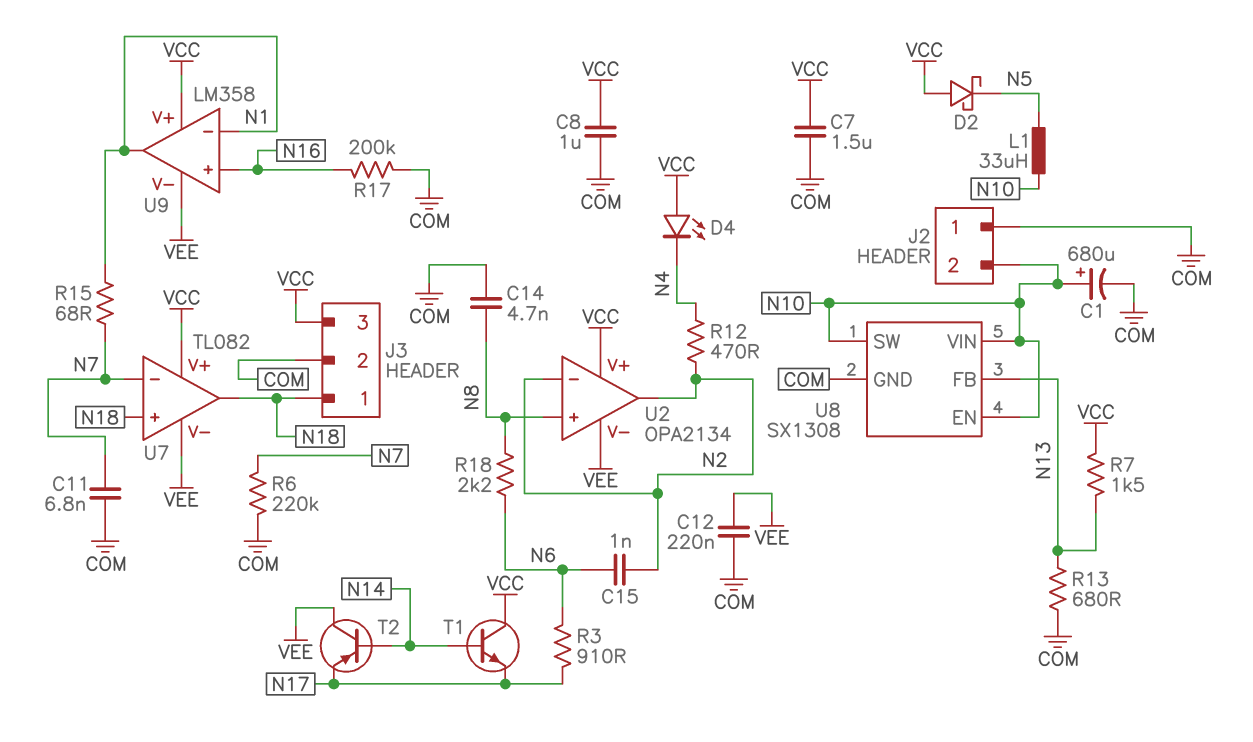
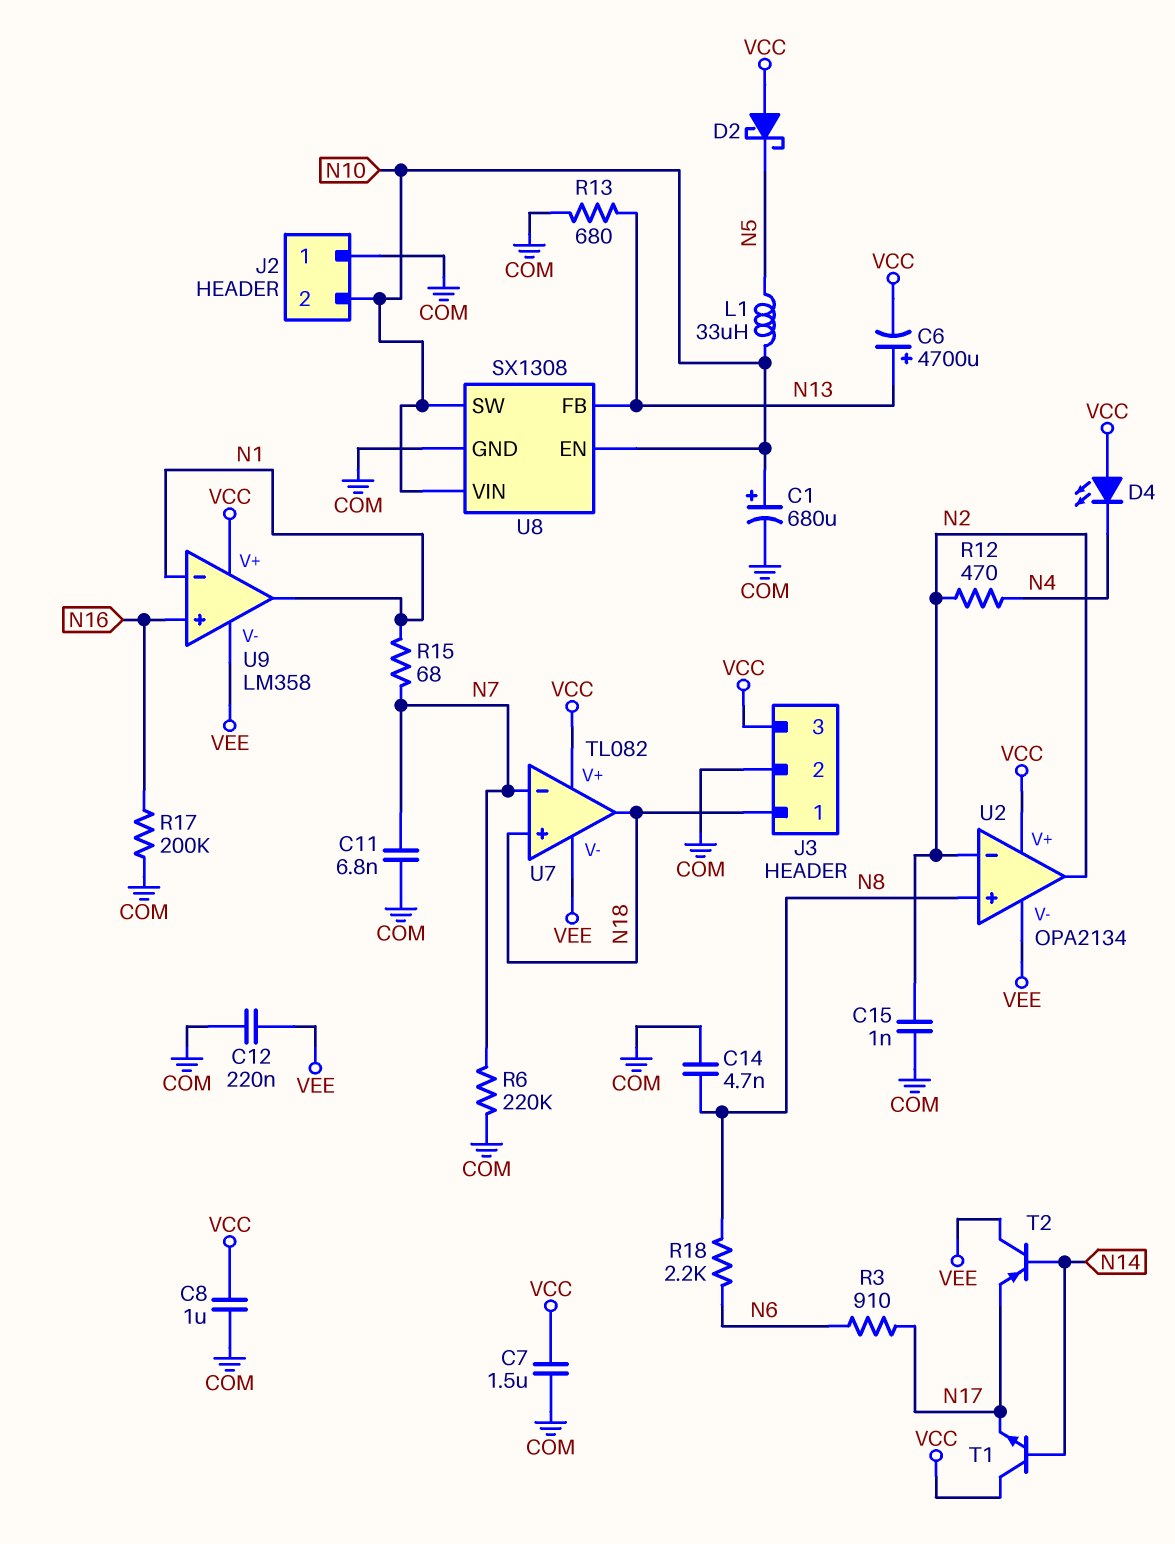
C6: none -> 4700uF (plus N13, minus VCC)
C15: 1nF (N2, N6) -> 1nF (COM, N2)
R7: 1.5k (N13, VCC) -> none

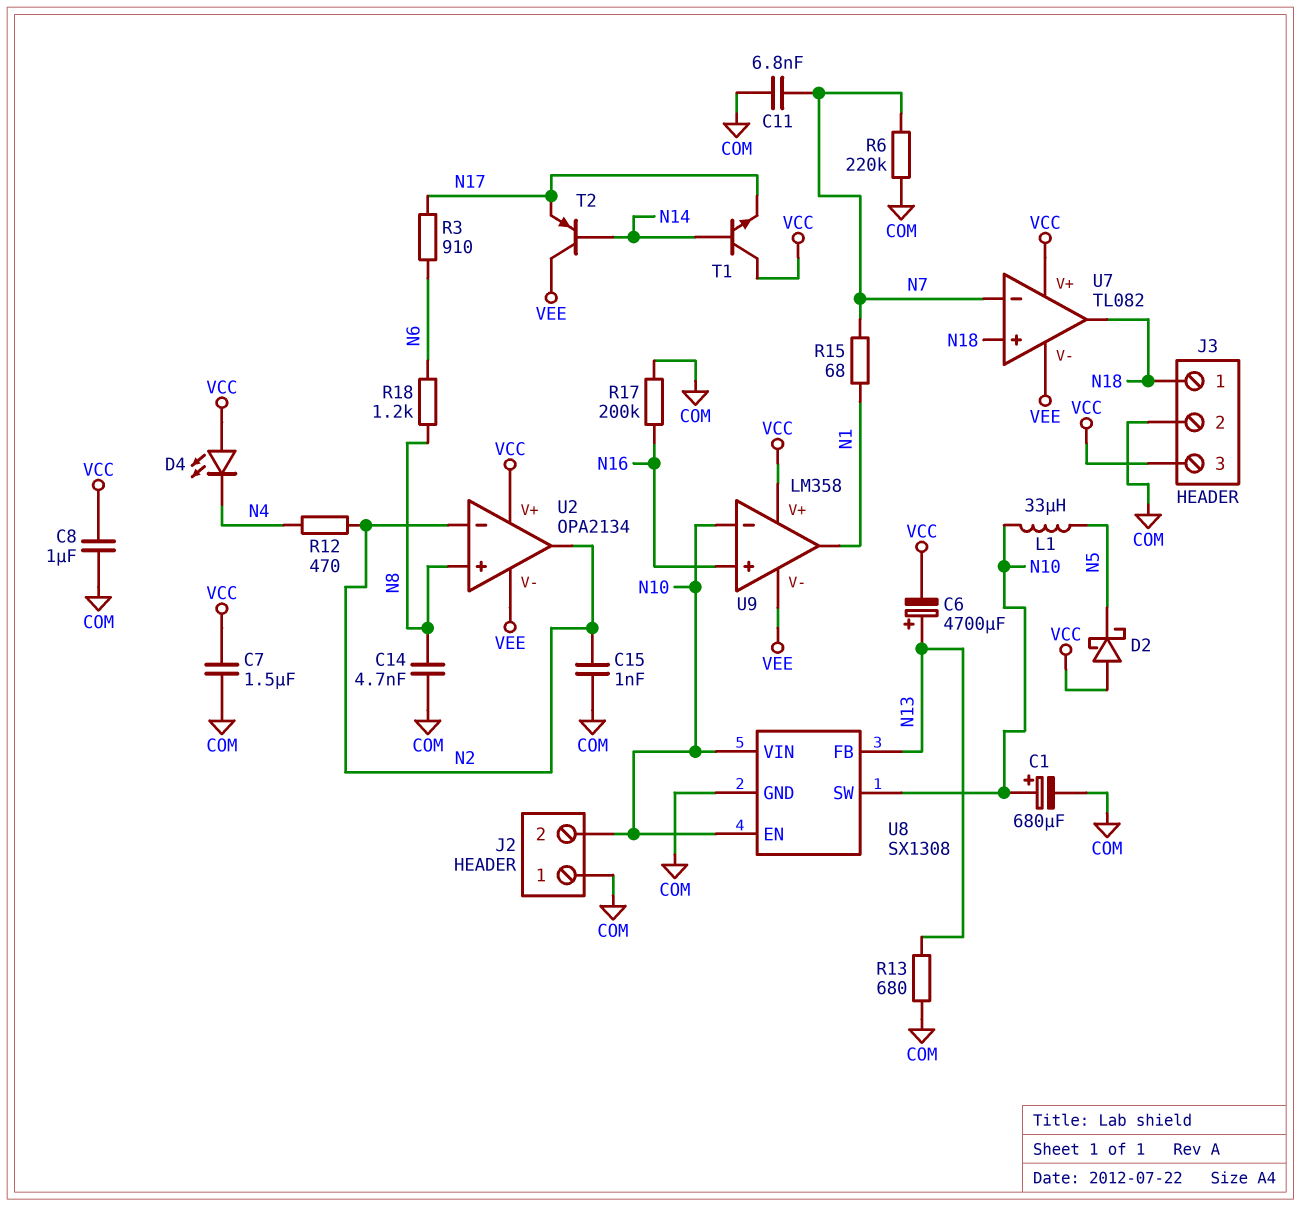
C12: 220nF (COM, VEE) -> none
R18: 2.2k (N6, N8) -> 1.2k (N6, N8)
U9 pin in-: N1 -> N10

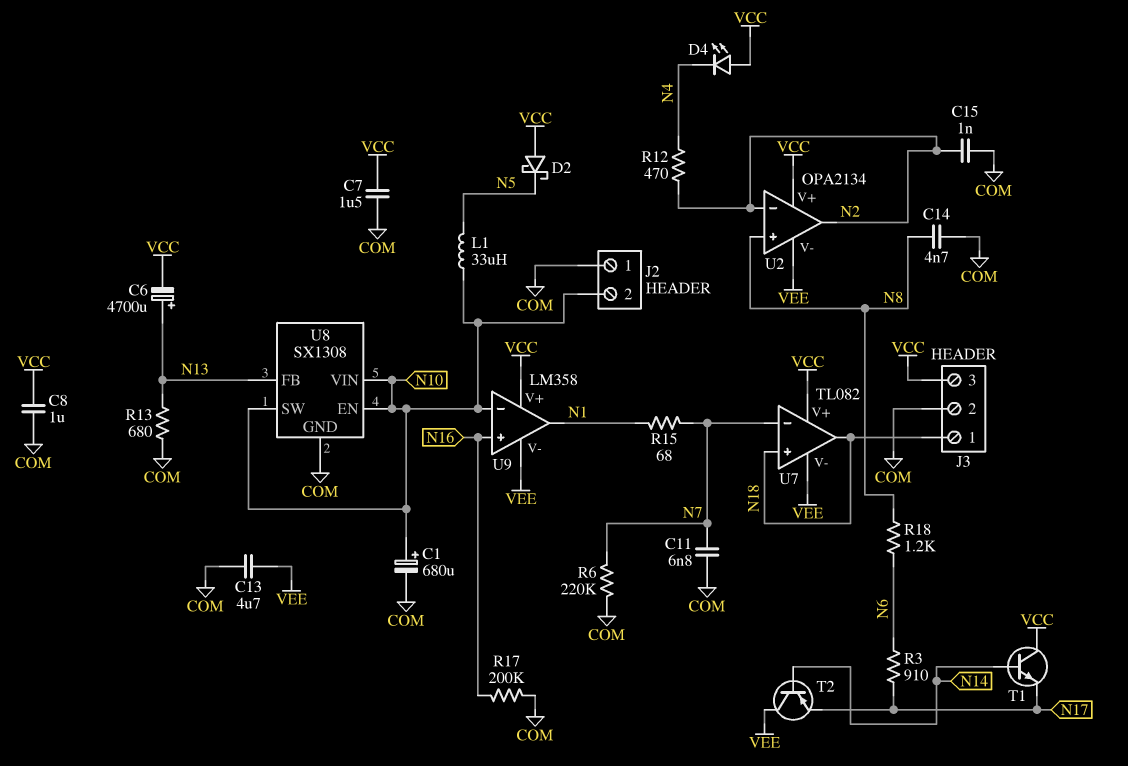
C13: none -> 4.7uF (COM, VEE)

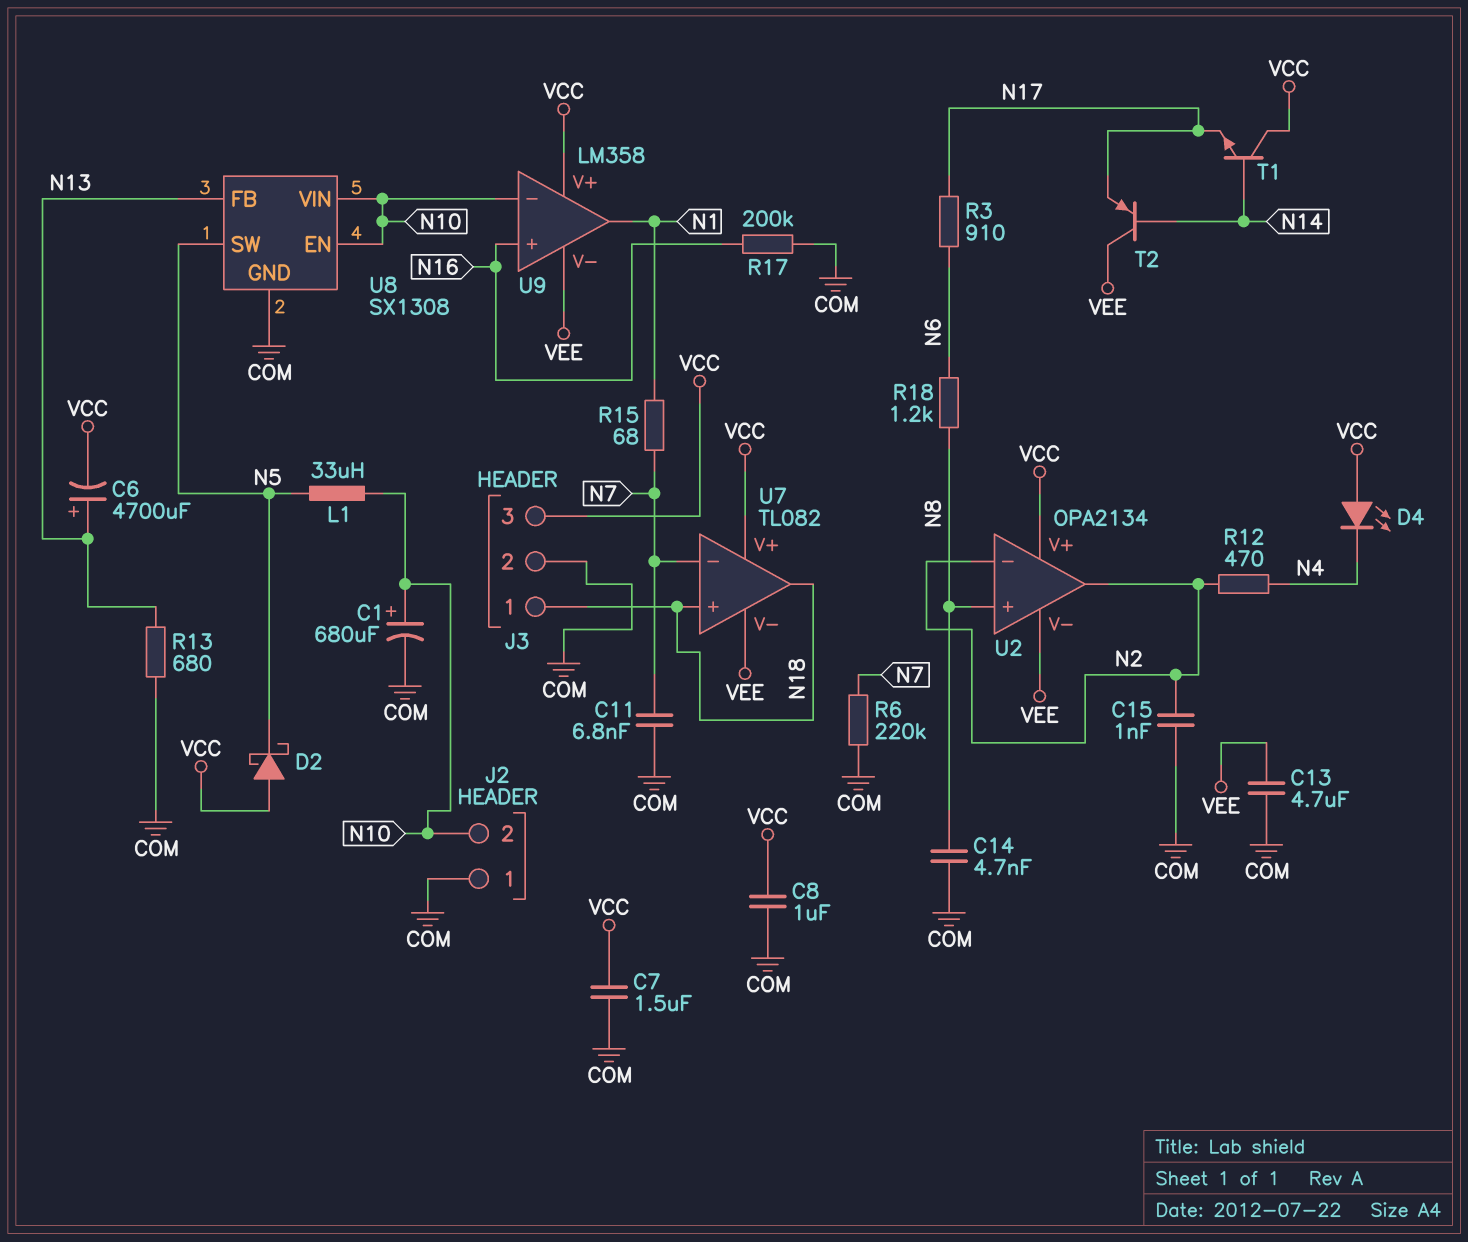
U8 pin SW: N10 -> N5

